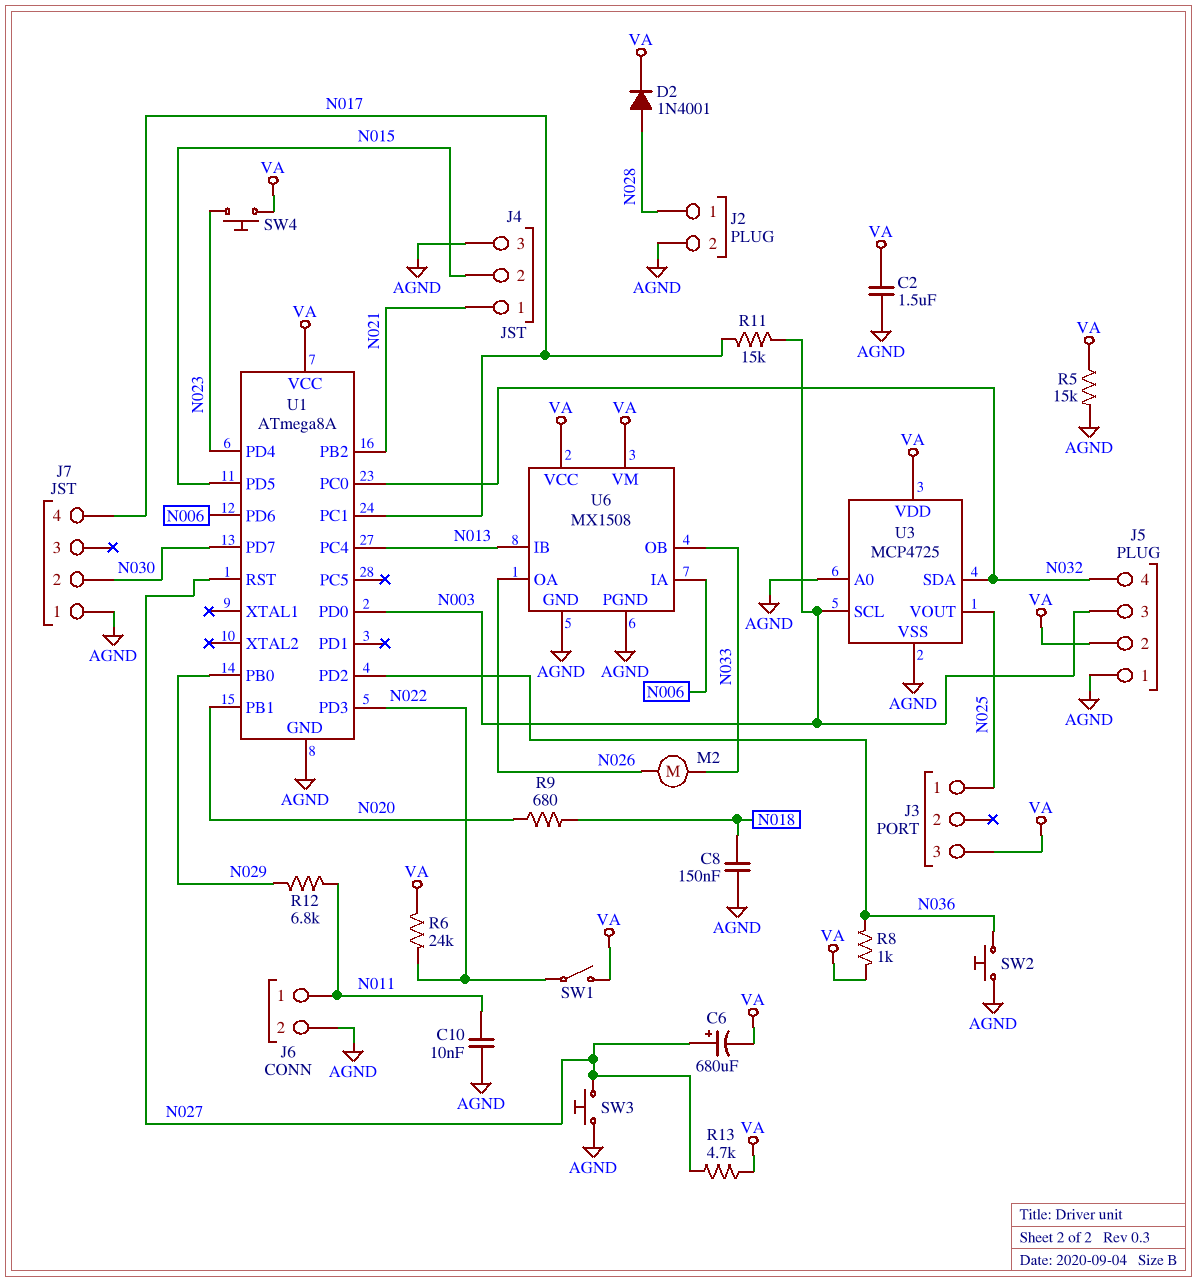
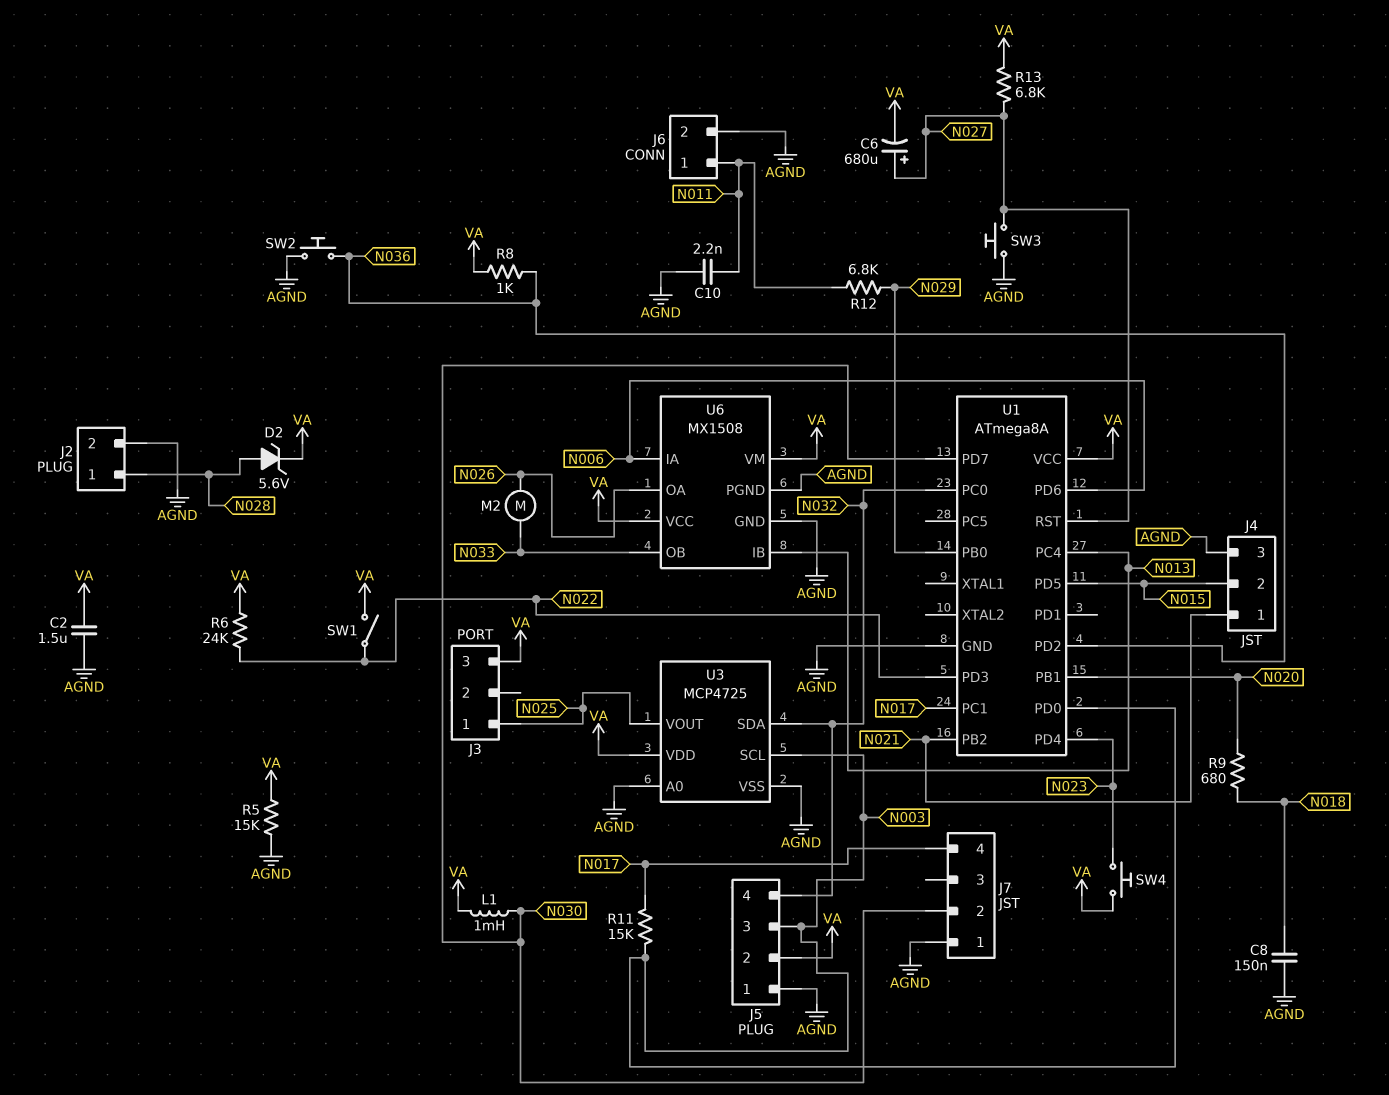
C10: 10nF (AGND, N011) -> 2.2nF (AGND, N011)
D2: diode 1N4001 (A N028, K VA) -> zener 5.6V (A N028, K VA)
L1: none -> 1mH (N030, VA)
R13: 4.7k (N027, VA) -> 6.8k (N027, VA)

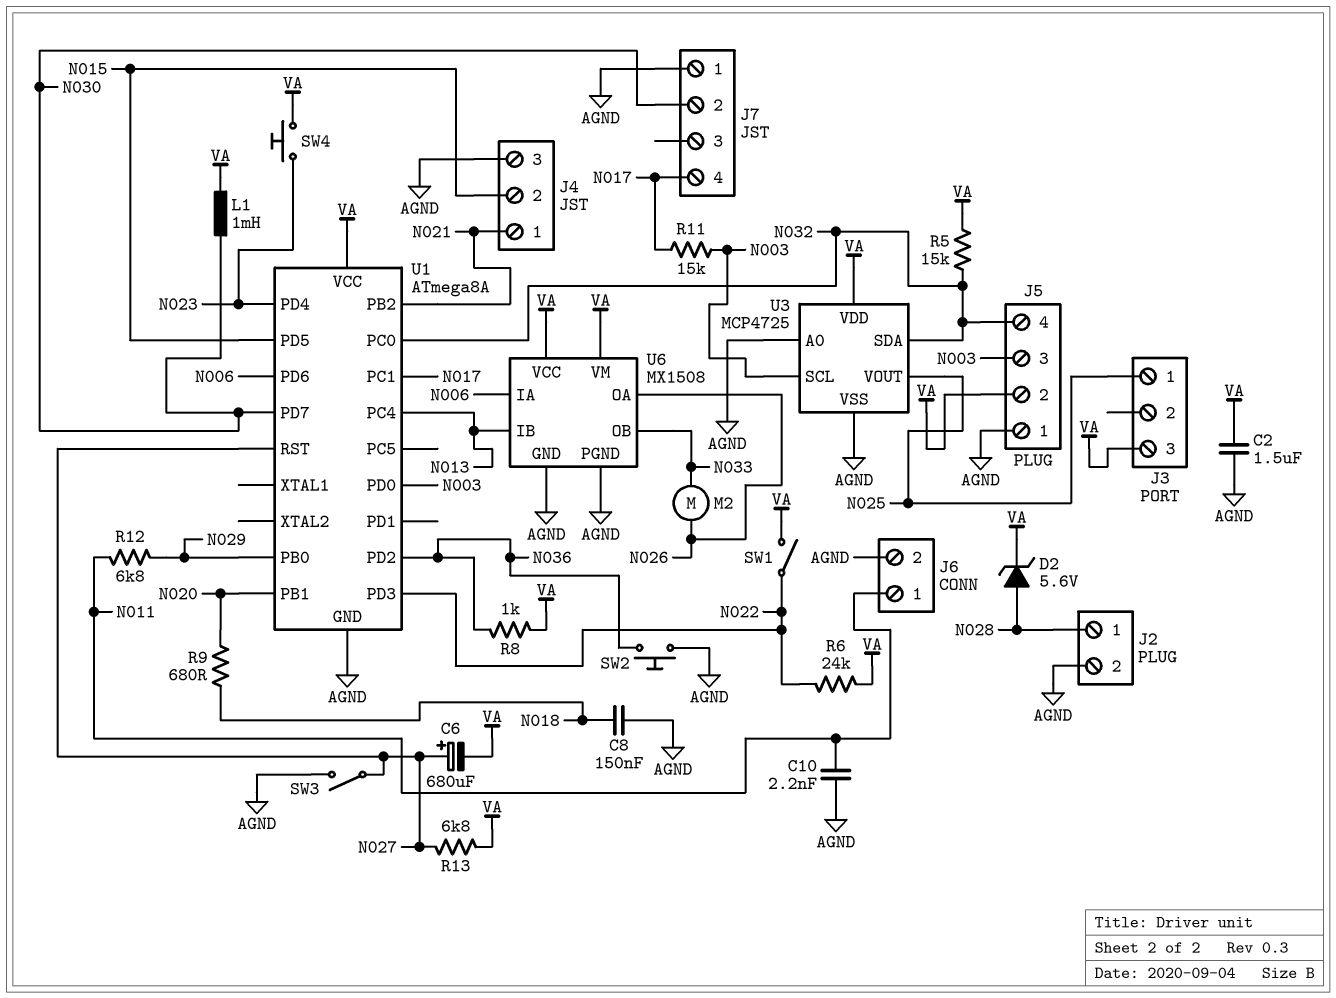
R5: 15k (AGND, VA) -> 15k (N032, VA)
SW3: button (AGND, N027) -> switch (AGND, N027)

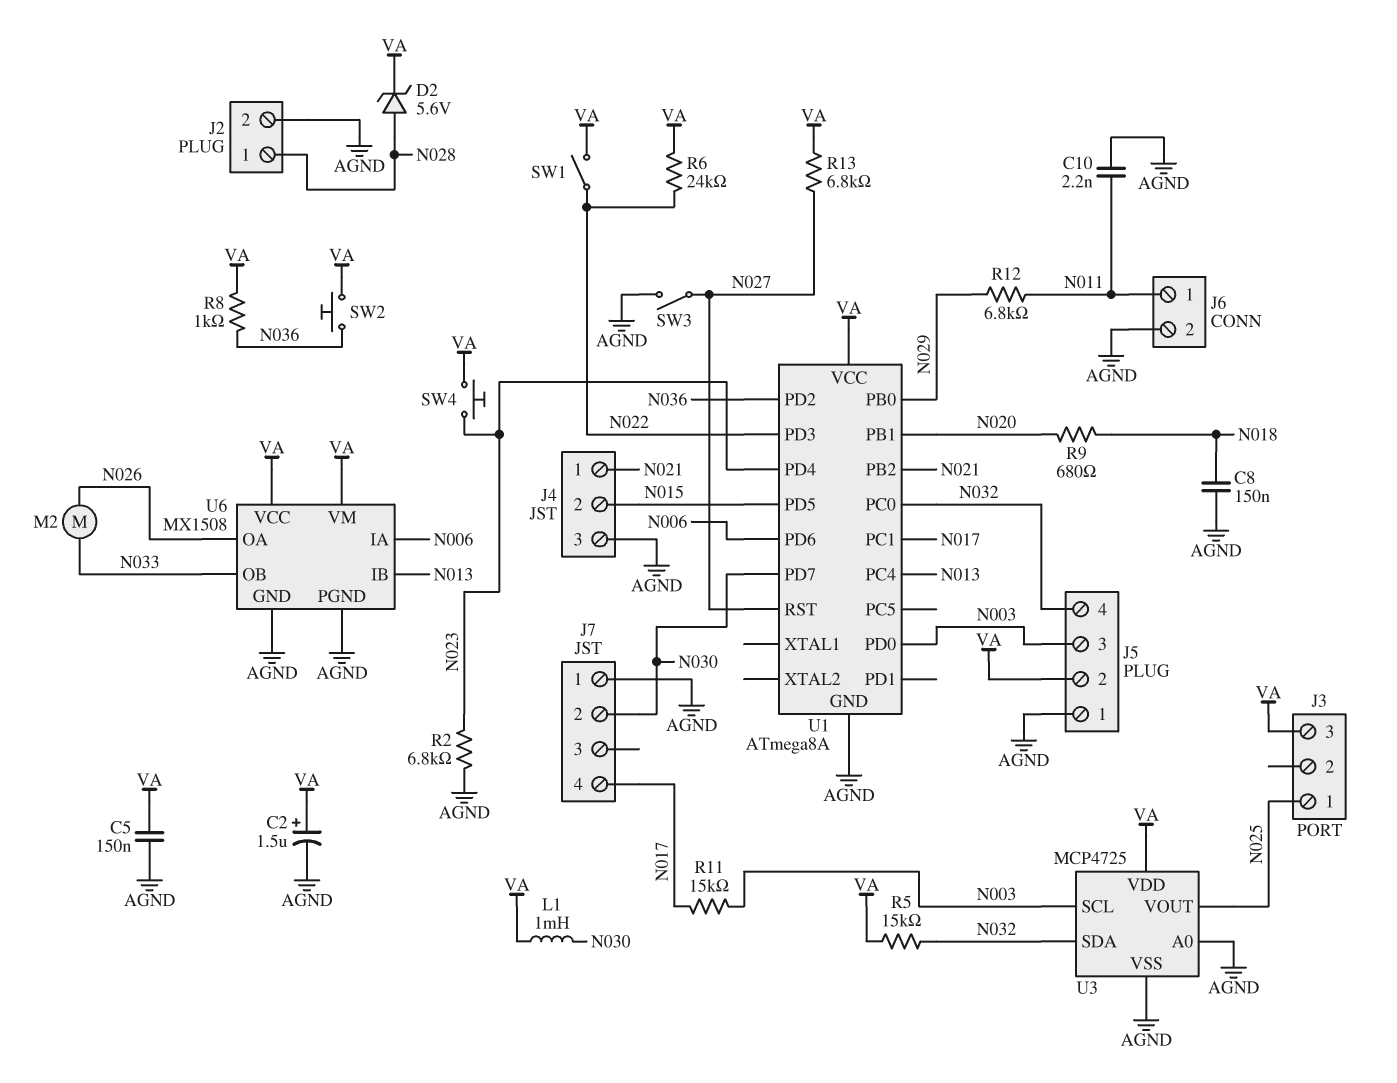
C2: 1.5uF (AGND, VA) -> 1.5uF (plus VA, minus AGND)
C5: none -> 150nF (AGND, VA)
C6: 680uF (plus N027, minus VA) -> none
R2: none -> 6.8k (AGND, N023)
SW2: button (AGND, N036) -> button (N036, VA)

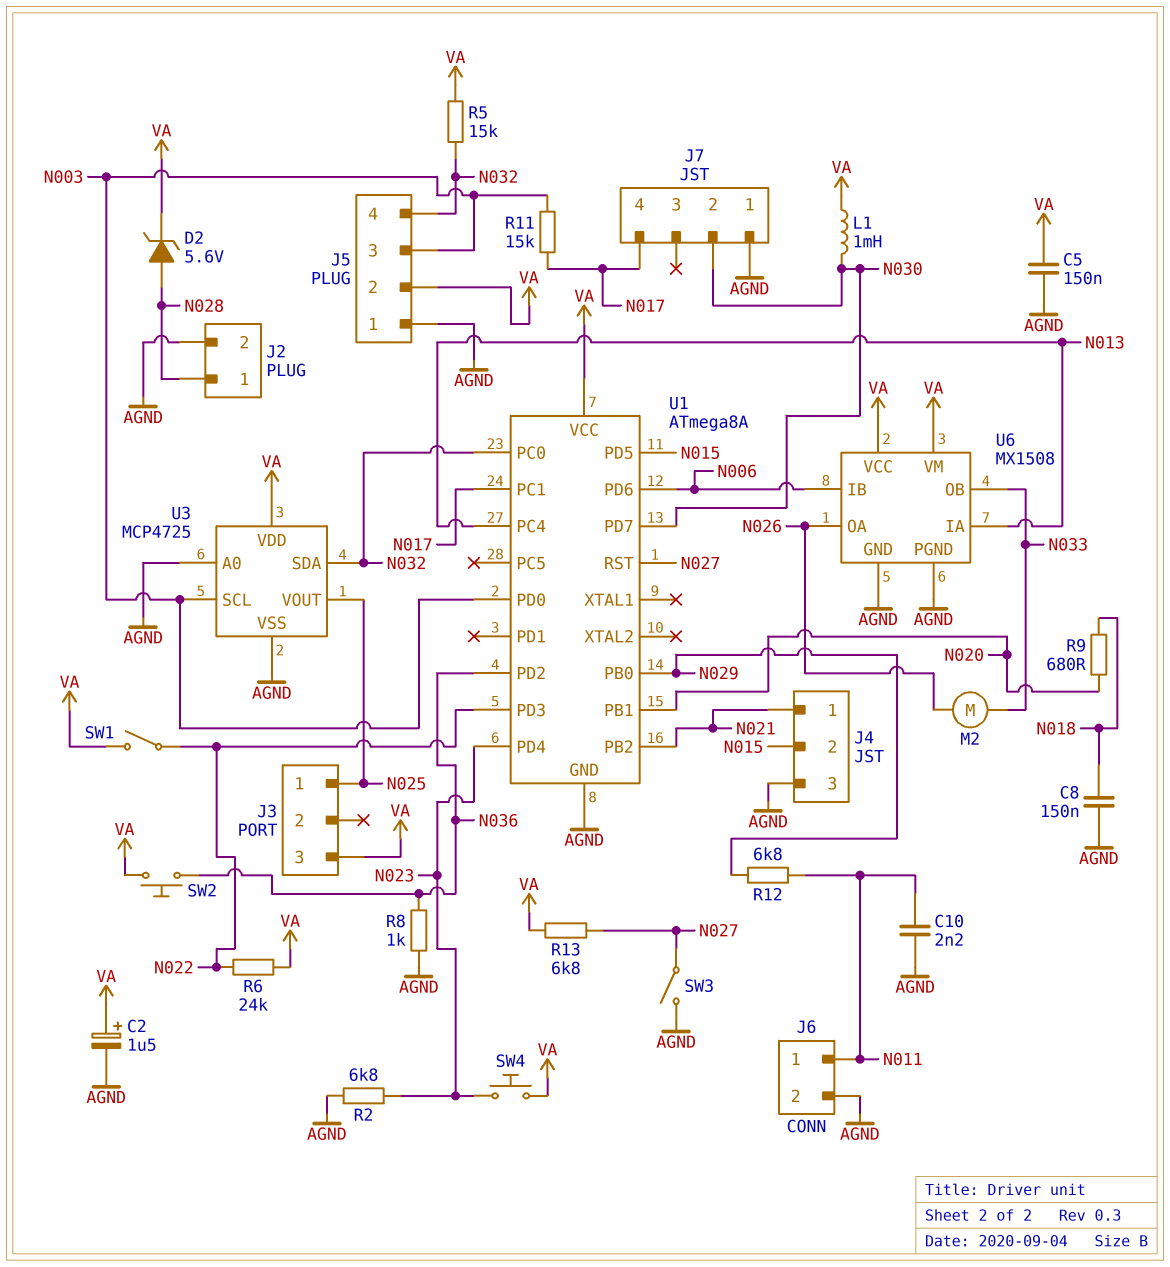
R8: 1k (N036, VA) -> 1k (AGND, N036)
U6 pin IA: N006 -> N013
U6 pin IB: N013 -> N006

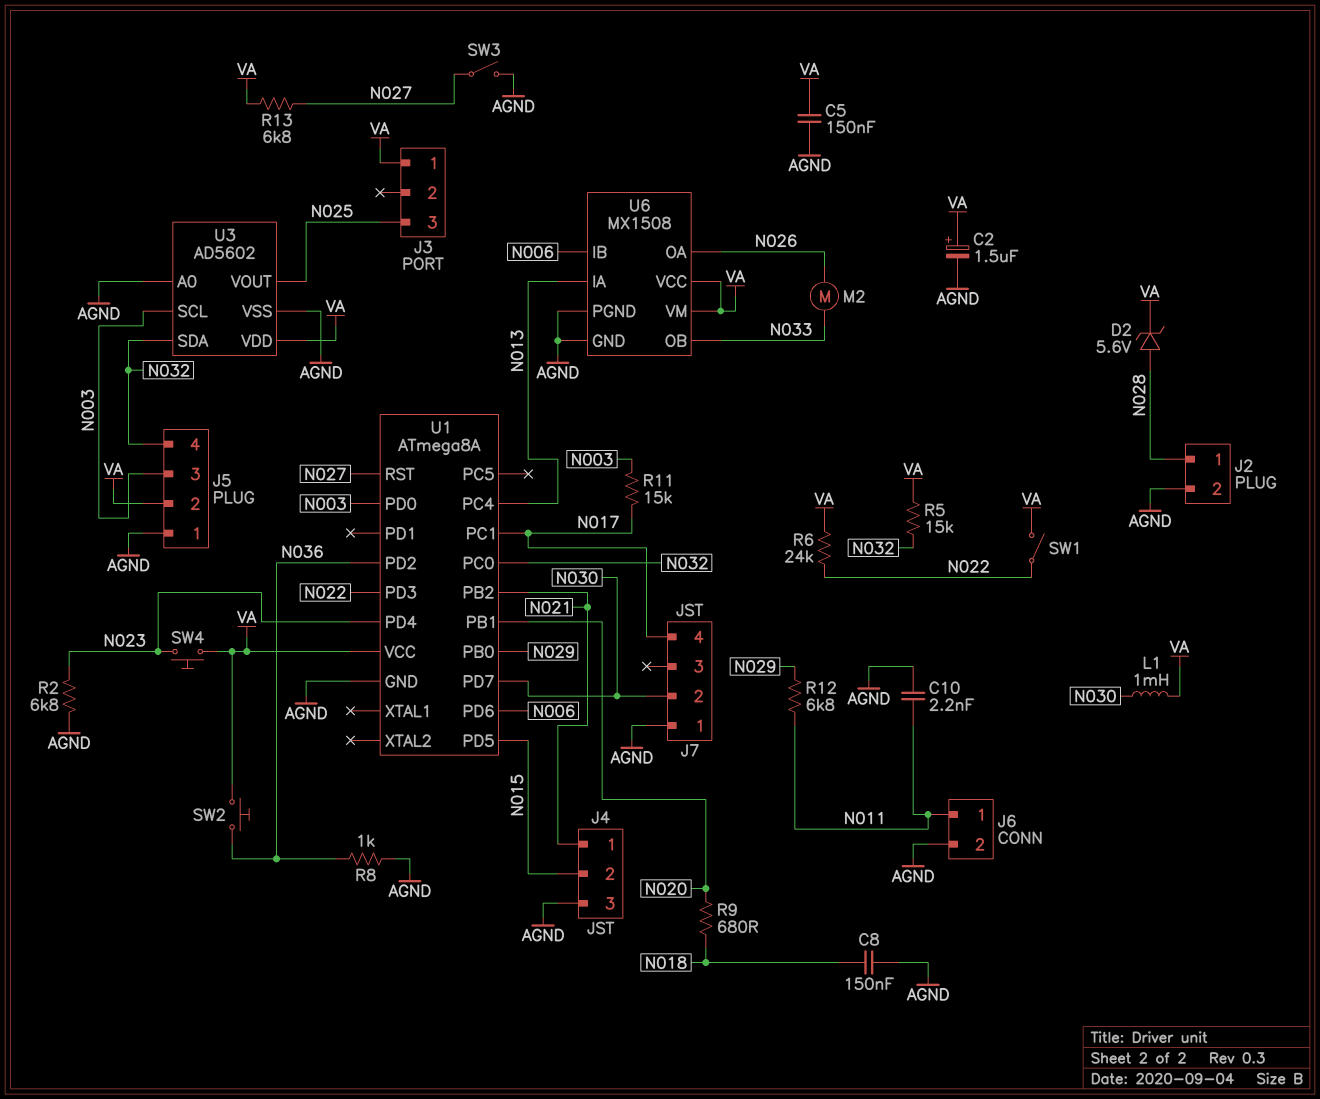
J3 pin 1: N025 -> VA
J3 pin 3: VA -> N025
U3: MCP4725 -> AD5602

